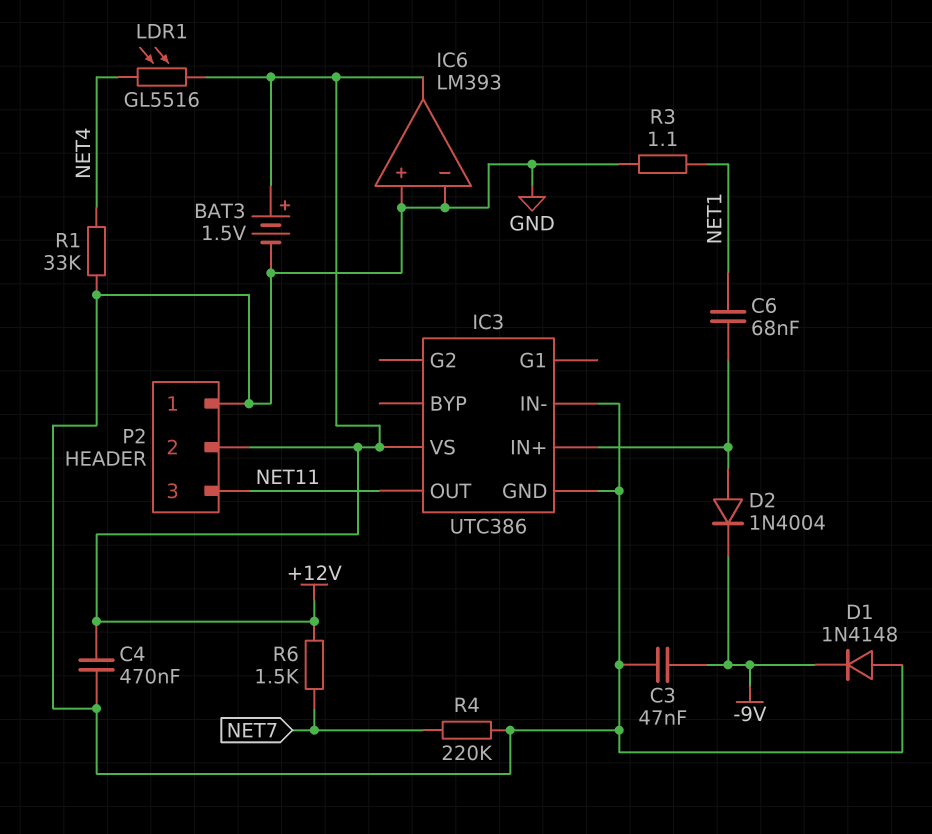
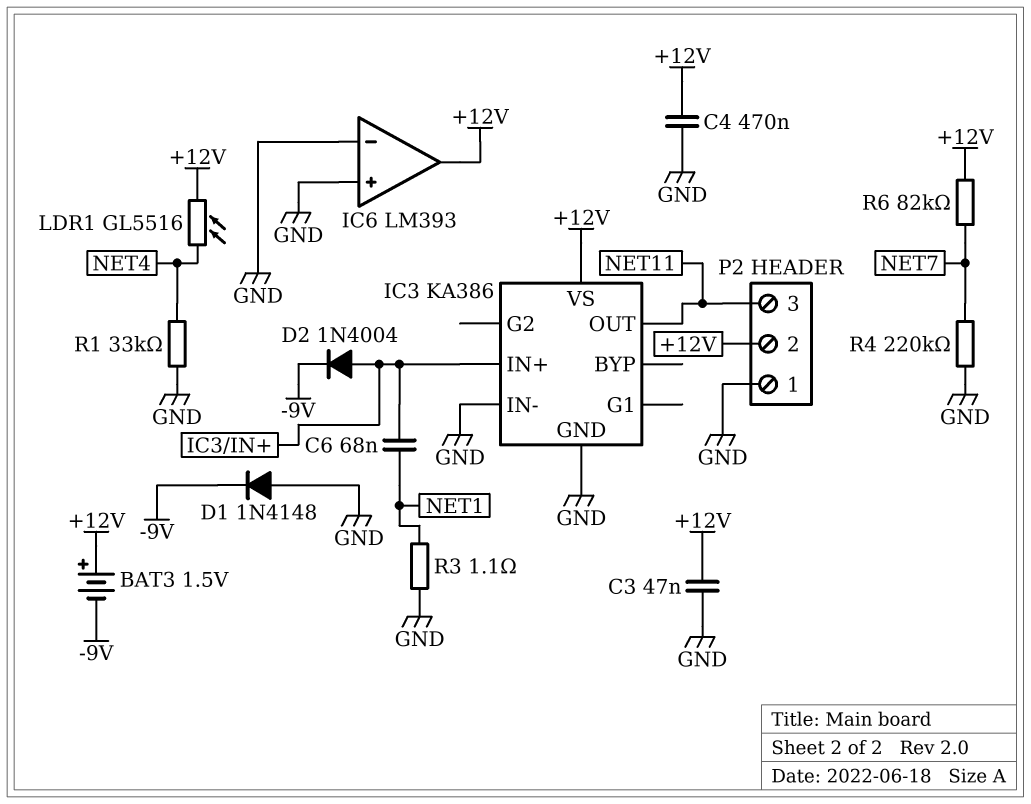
BAT3: 1.5V (plus +12V, minus GND) -> 1.5V (plus +12V, minus -9V)
C3: 47nF (-9V, GND) -> 47nF (+12V, GND)
IC3: UTC386 -> KA386
R6: 1.5k (+12V, NET7) -> 82k (+12V, NET7)

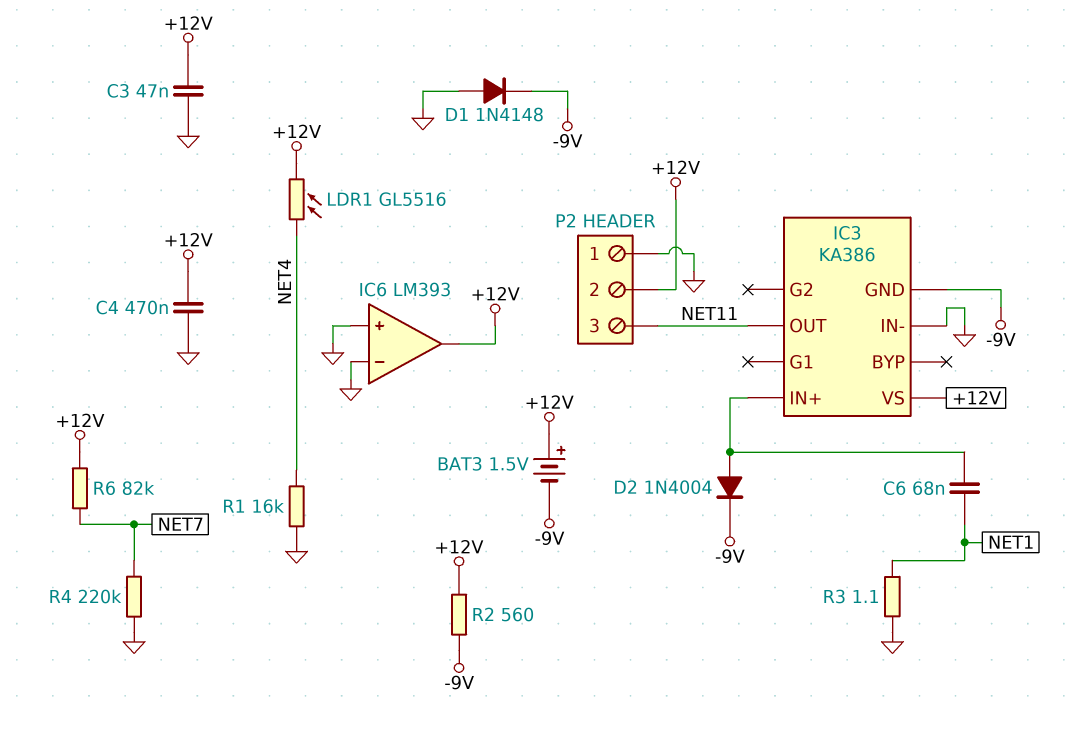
IC3 pin GND: GND -> -9V
R1: 33k (GND, NET4) -> 16k (GND, NET4)
R2: none -> 560 (+12V, -9V)

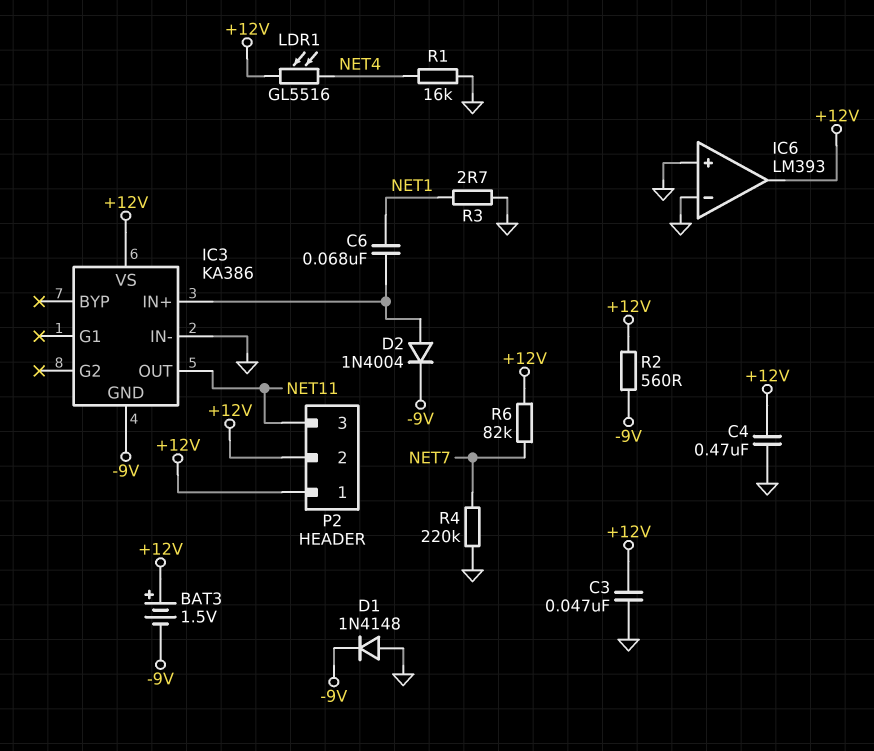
P2 pin 1: GND -> +12V
R3: 1.1 (GND, NET1) -> 2.7 (GND, NET1)

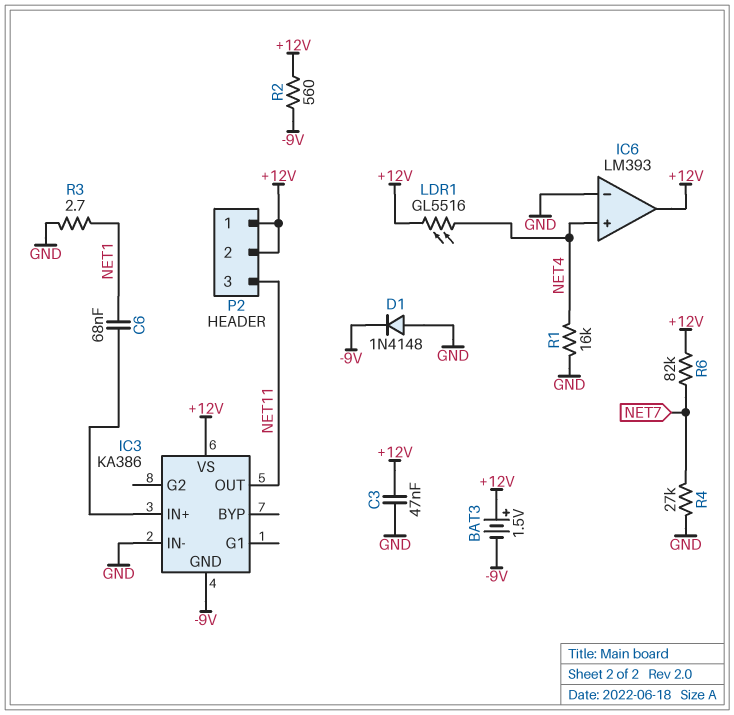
C4: 470nF (+12V, GND) -> none
D2: diode 1N4004 (A IC3/IN+, K -9V) -> none
IC6 pin in+: GND -> NET4
R4: 220k (GND, NET7) -> 27k (GND, NET7)

